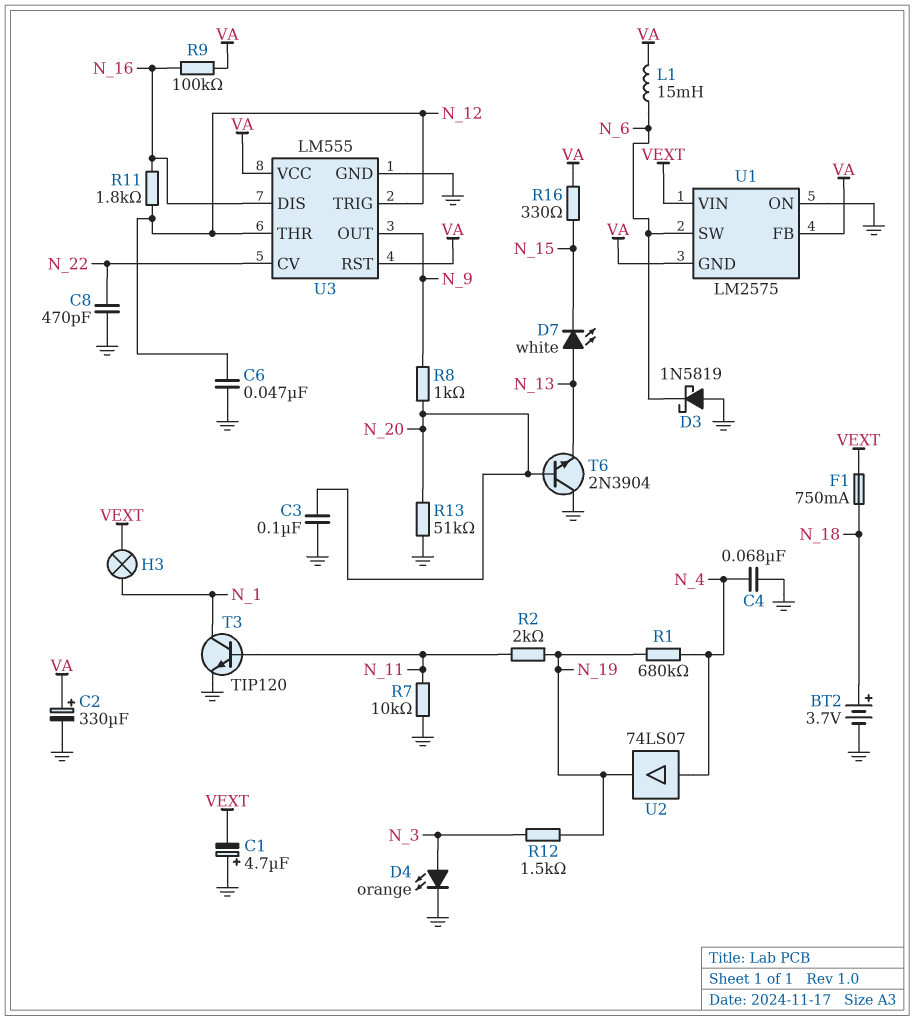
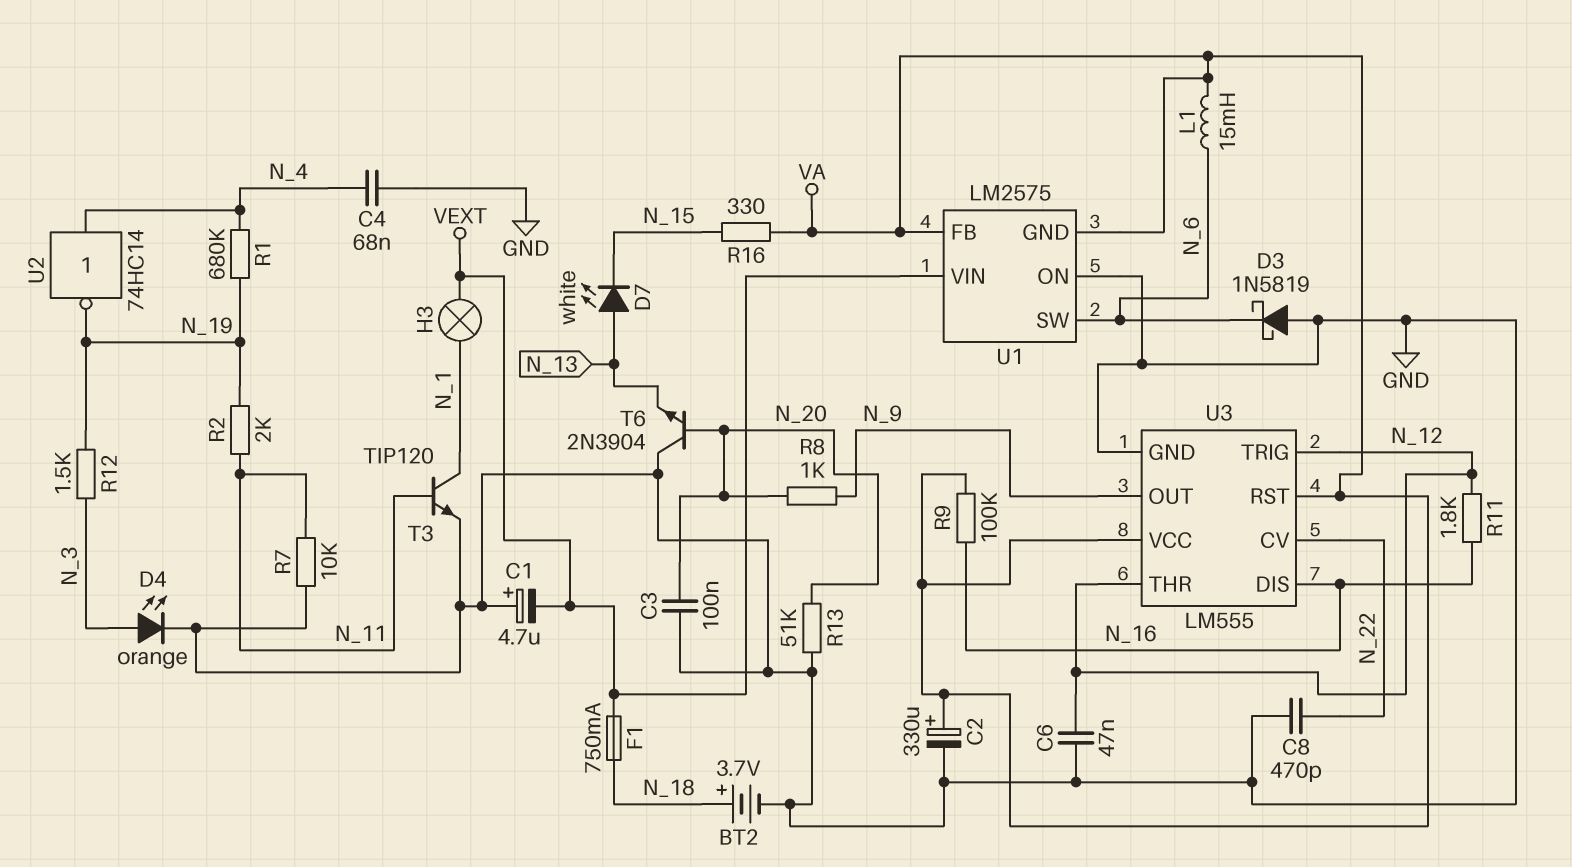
U2: buffer 74LS07 (in N_4, out N_19) -> NOT 74HC14 (in N_4, out N_19)

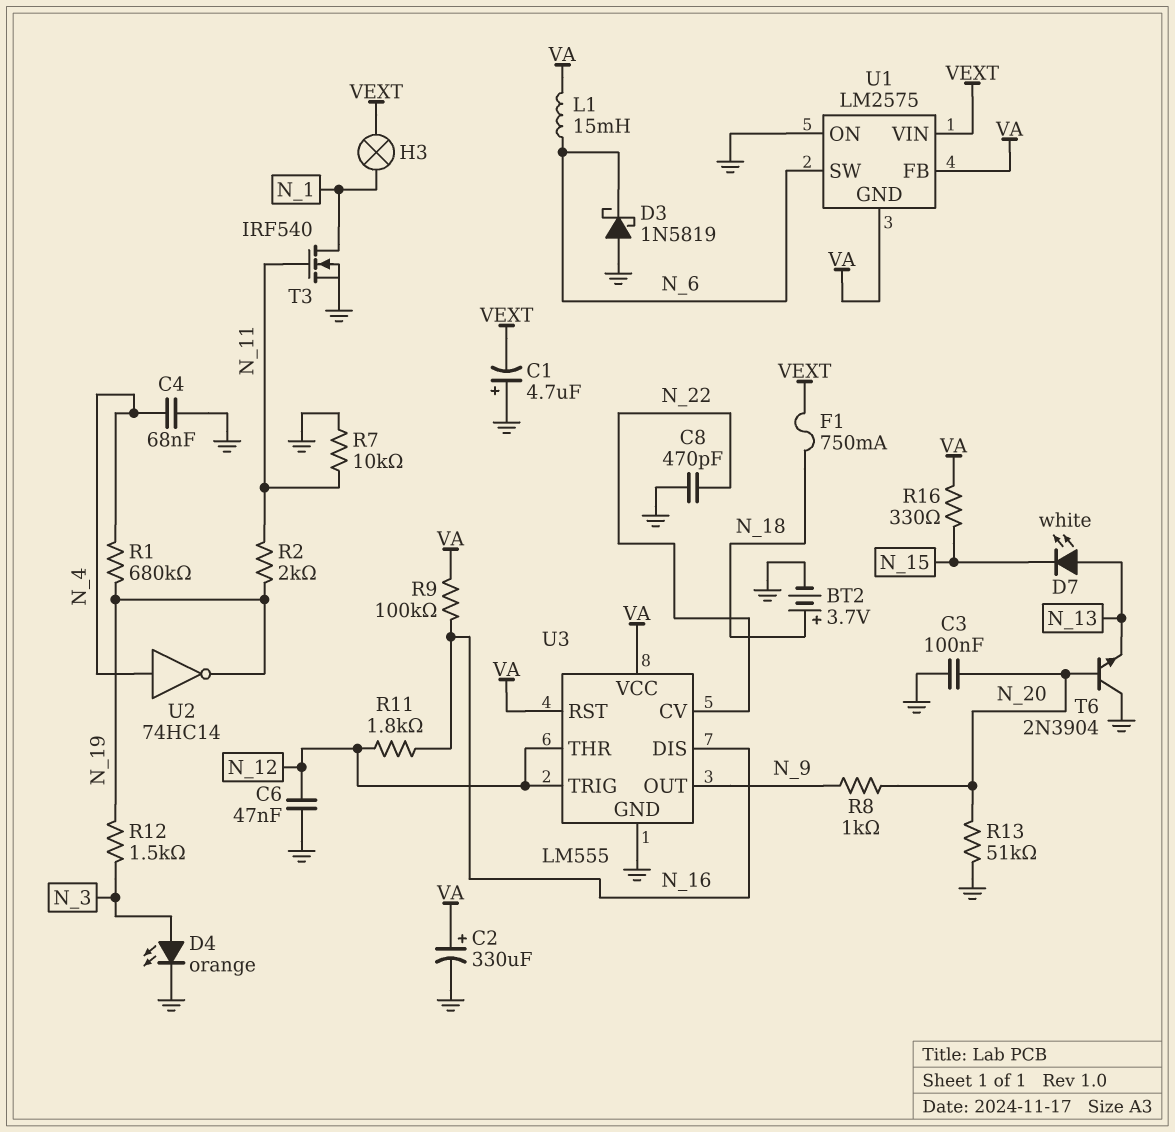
T3: NPN TIP120 (B N_11, C N_1, E GND) -> NMOS IRF540 (G N_11, D N_1, S GND)

